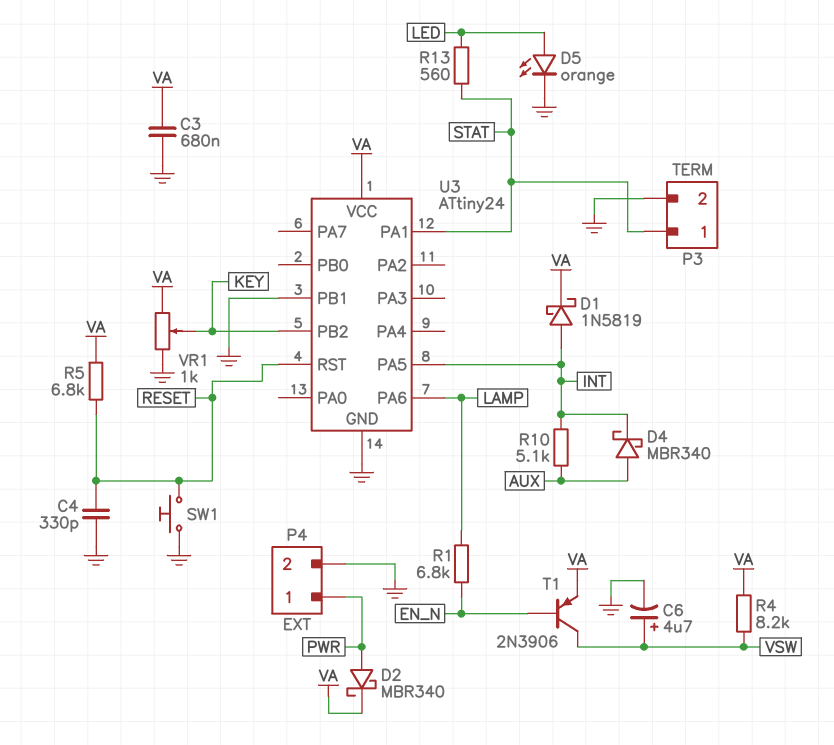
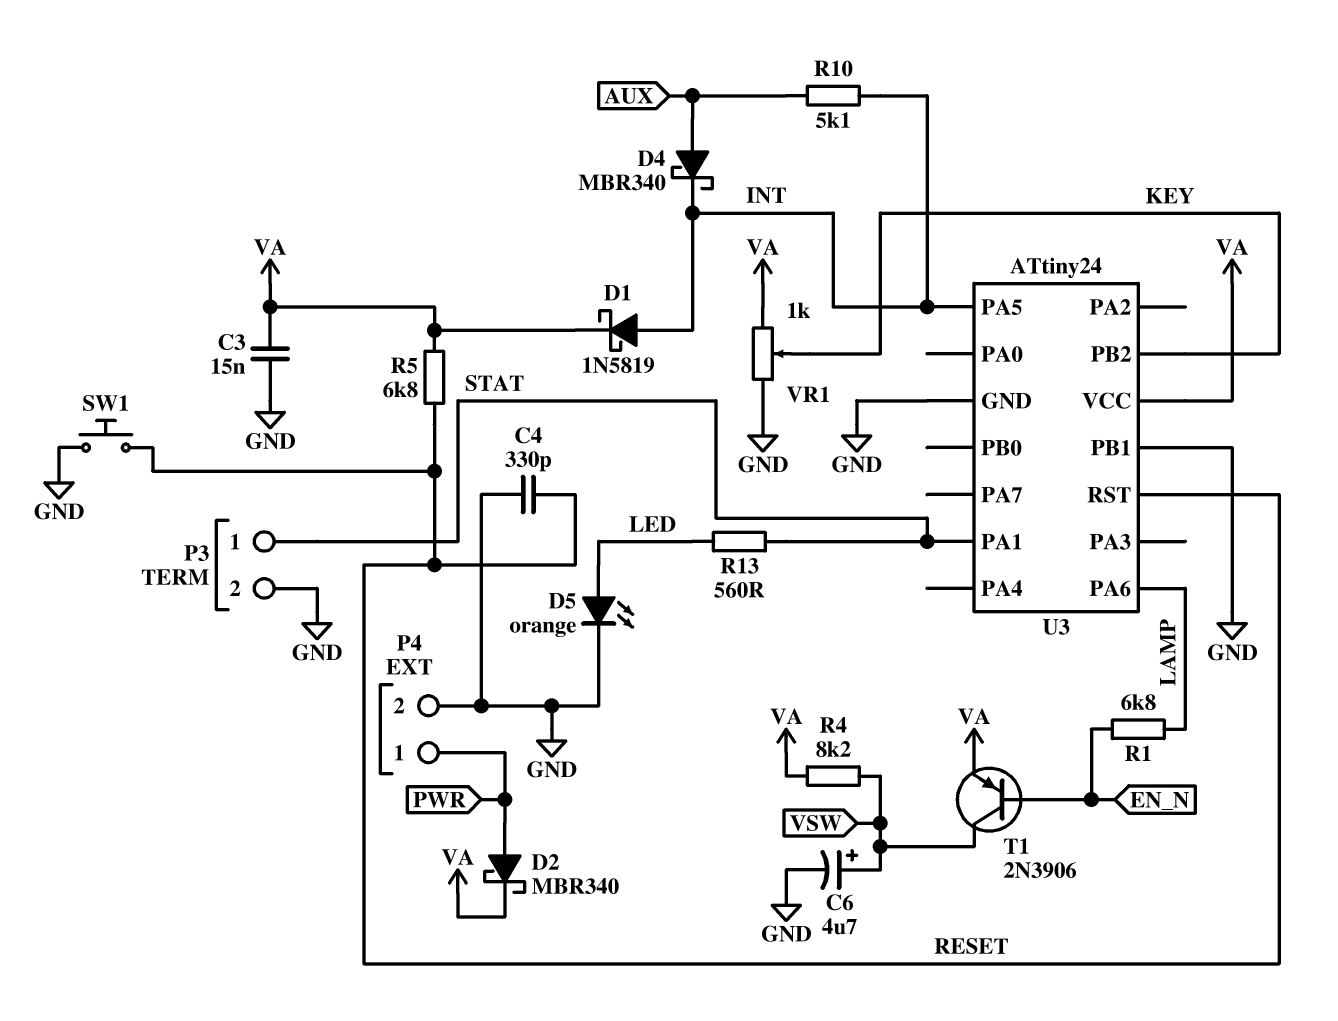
C3: 680nF (GND, VA) -> 15nF (GND, VA)

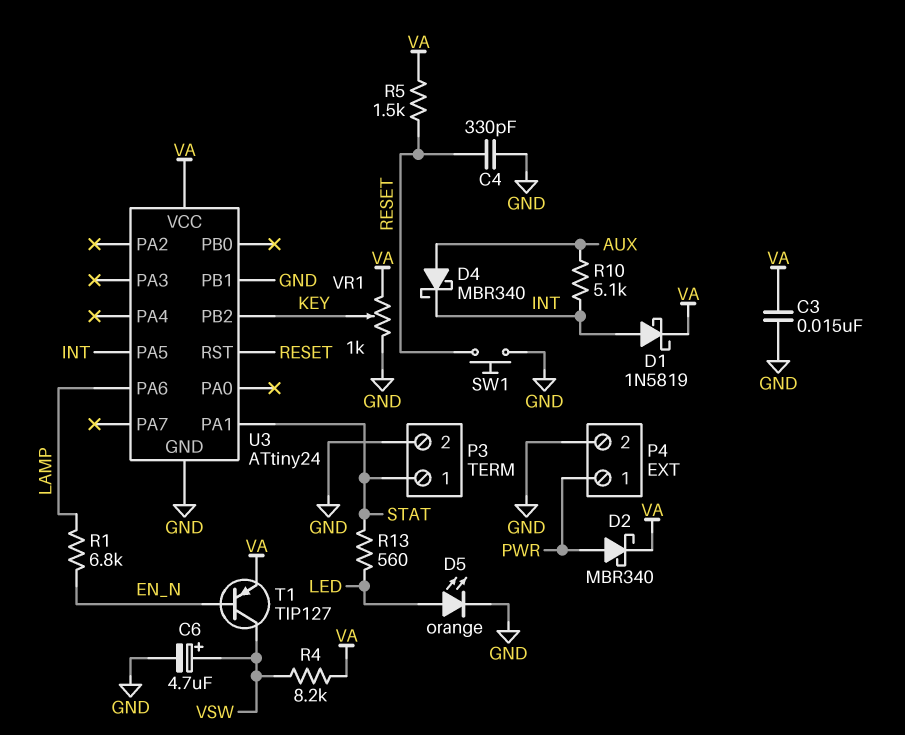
R5: 6.8k (RESET, VA) -> 1.5k (RESET, VA)
T1: PNP 2N3906 (B EN_N, C VSW, E VA) -> PNP TIP127 (B EN_N, C VSW, E VA)

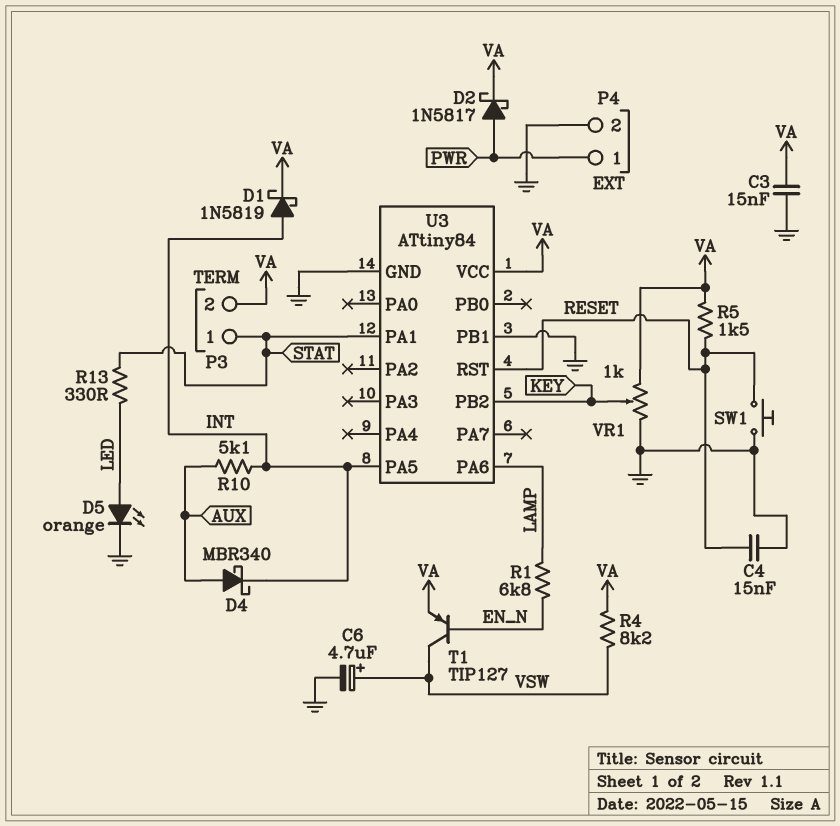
C4: 330pF (GND, RESET) -> 15nF (GND, RESET)
D2: schottky MBR340 (A PWR, K VA) -> schottky 1N5817 (A PWR, K VA)
P3 pin 2: GND -> VA
R13: 560 (LED, STAT) -> 330 (LED, STAT)
U3: ATtiny24 -> ATtiny84

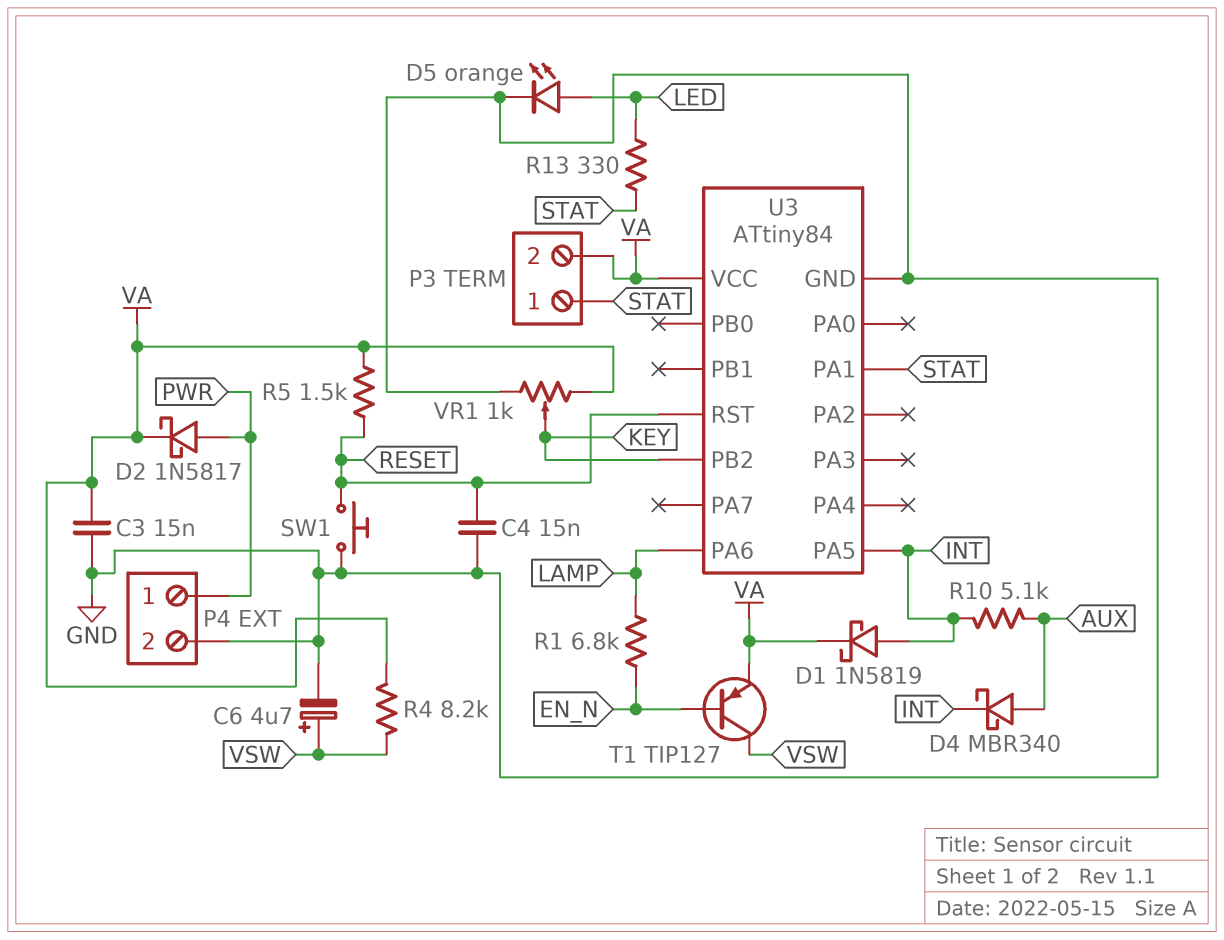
U3 pin PB1: GND -> none

